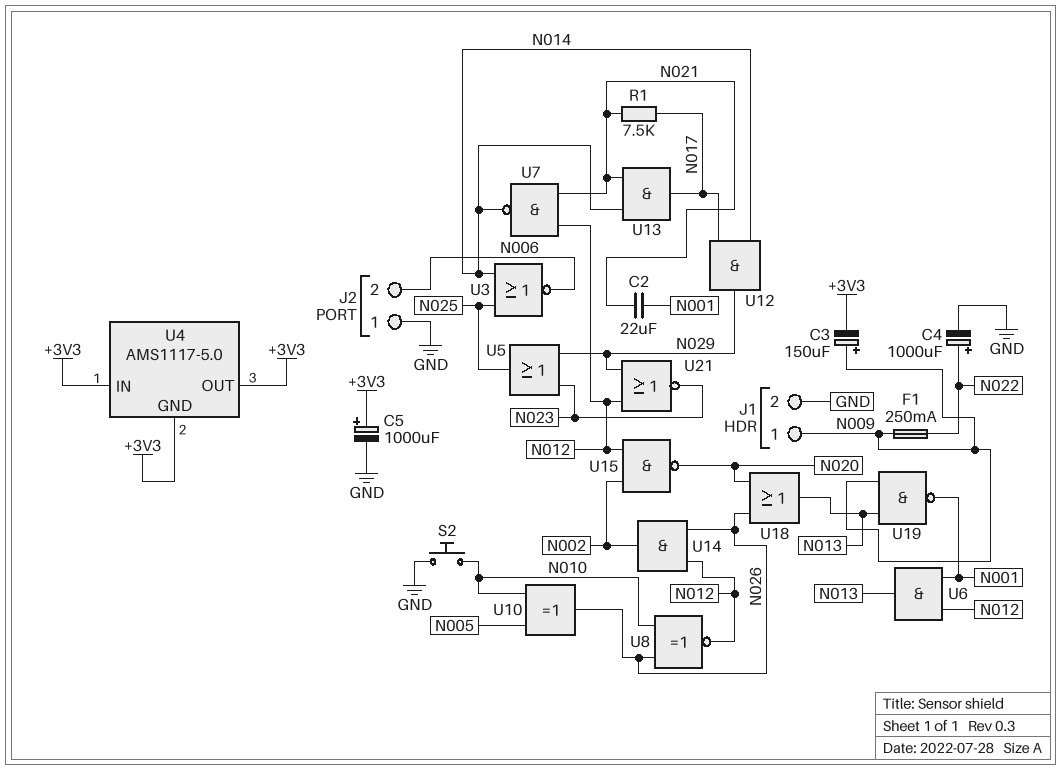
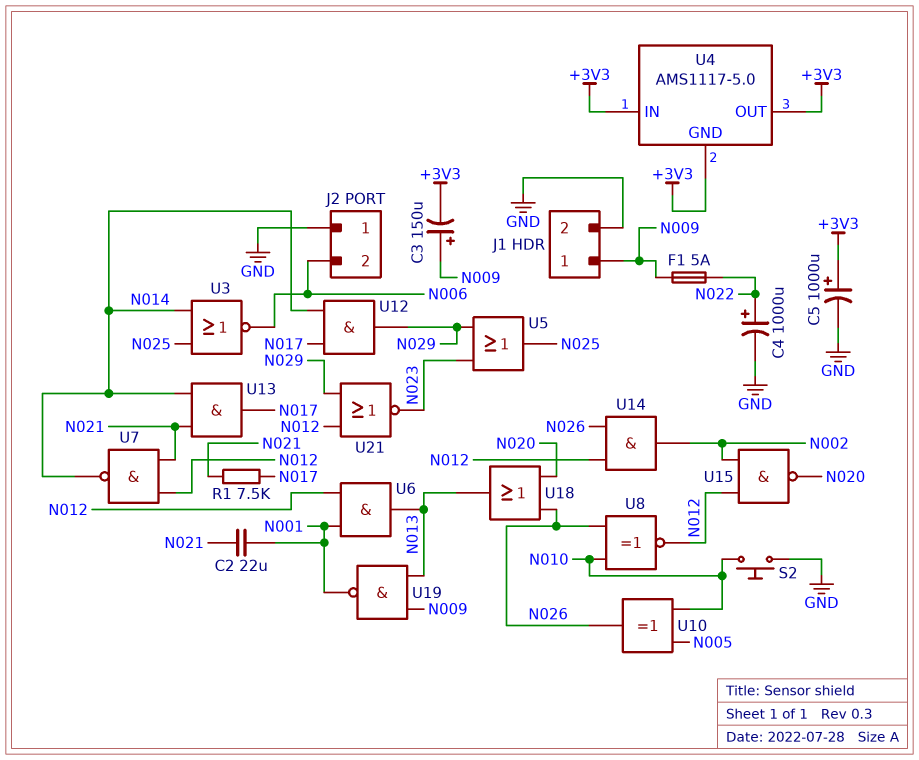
F1: 250mA (N009, N022) -> 5A (N009, N022)

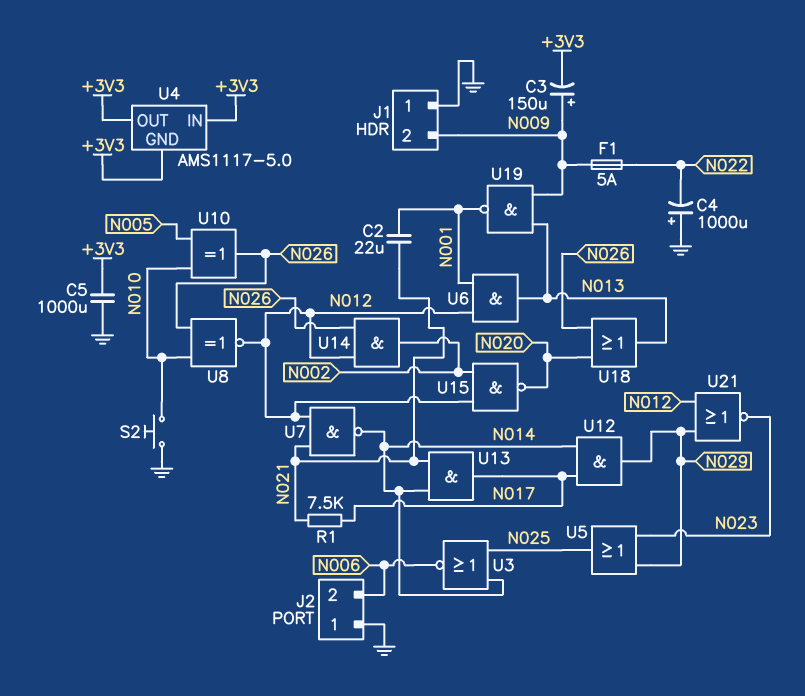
C4: 1000uF (plus N022, minus GND) -> 1000uF (plus GND, minus N022)
C5: 1000uF (plus +3V3, minus GND) -> 1000uF (+3V3, GND)
J1 pin 1: N009 -> GND
J1 pin 2: GND -> N009

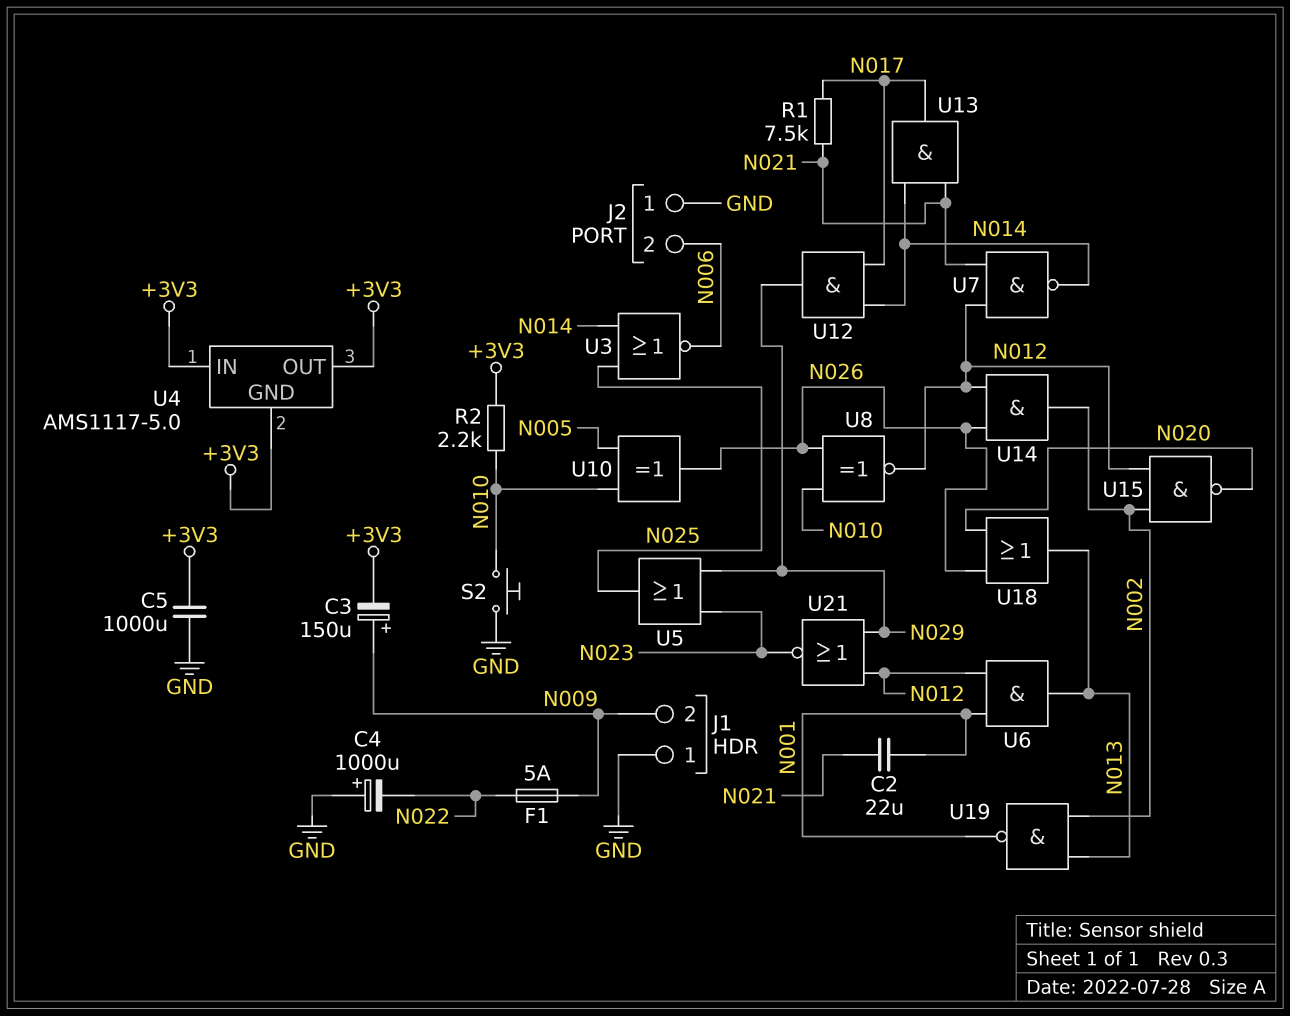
R2: none -> 2.2k (+3V3, N010)
U19: NAND (in N009, in N013, out N001) -> NAND (in N002, in N013, out N001)

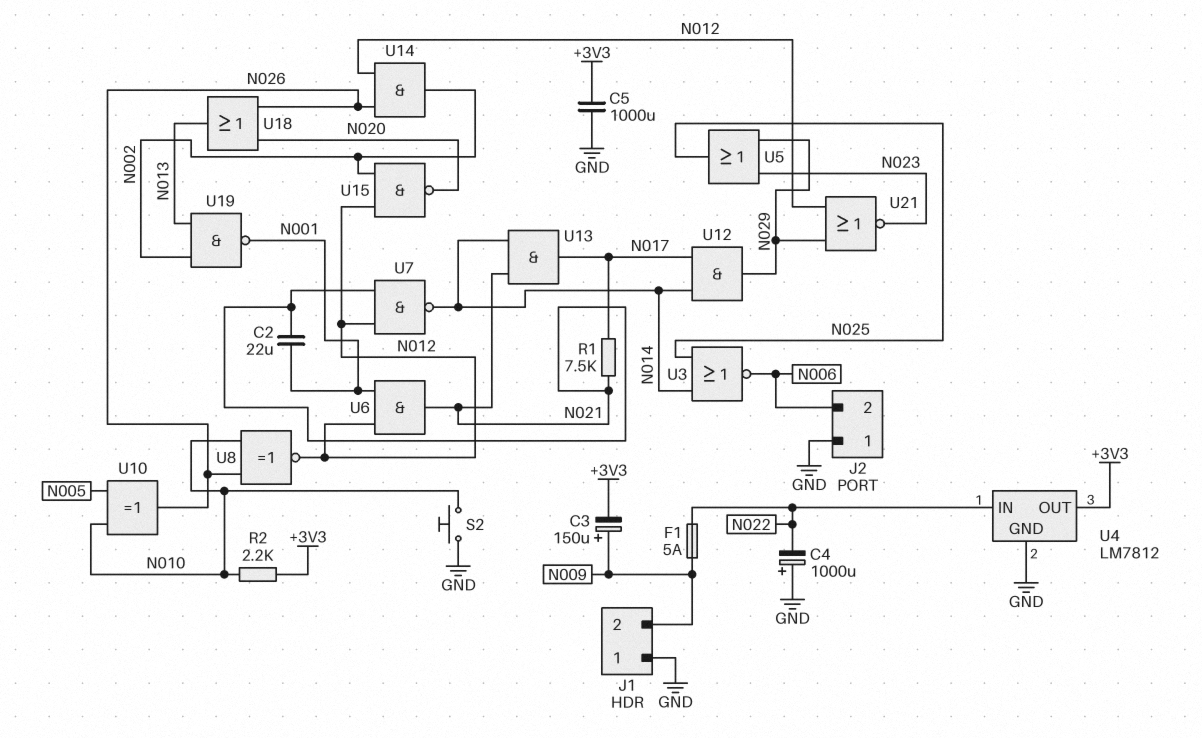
U4: AMS1117-5.0 -> LM7812
U4 pin GND: +3V3 -> GND
U4 pin IN: +3V3 -> N022
U6: AND (in N001, in N012, out N013) -> AND (in N001, in N012, out N021)

